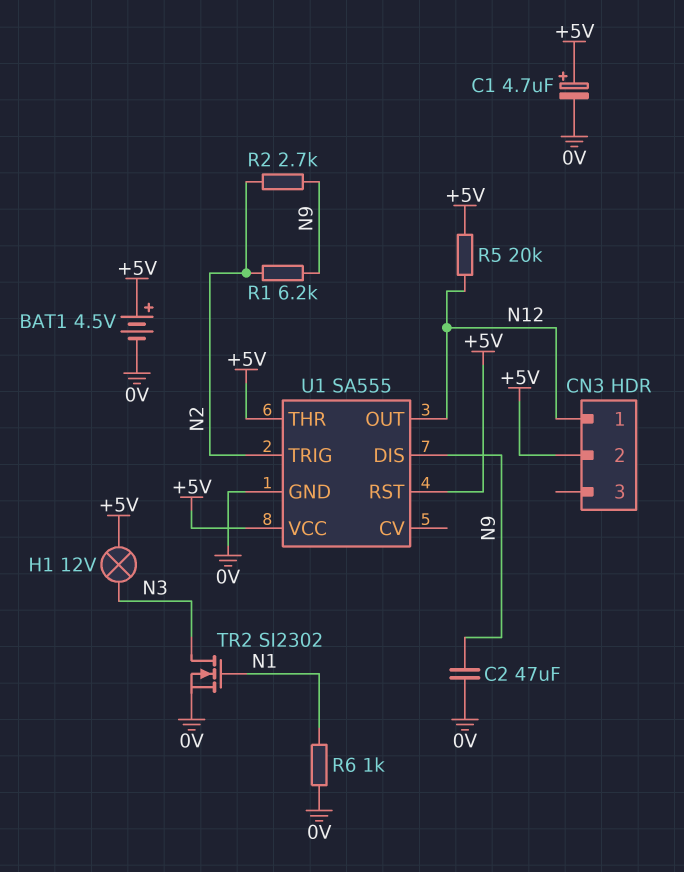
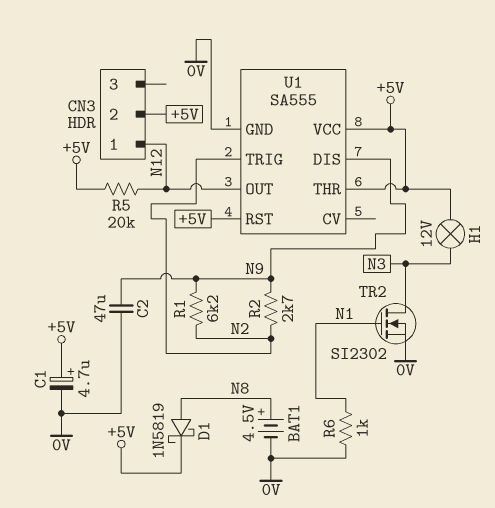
BAT1: 4.5V (plus +5V, minus 0V) -> 4.5V (plus N8, minus 0V)
D1: none -> schottky 1N5819 (A N8, K +5V)

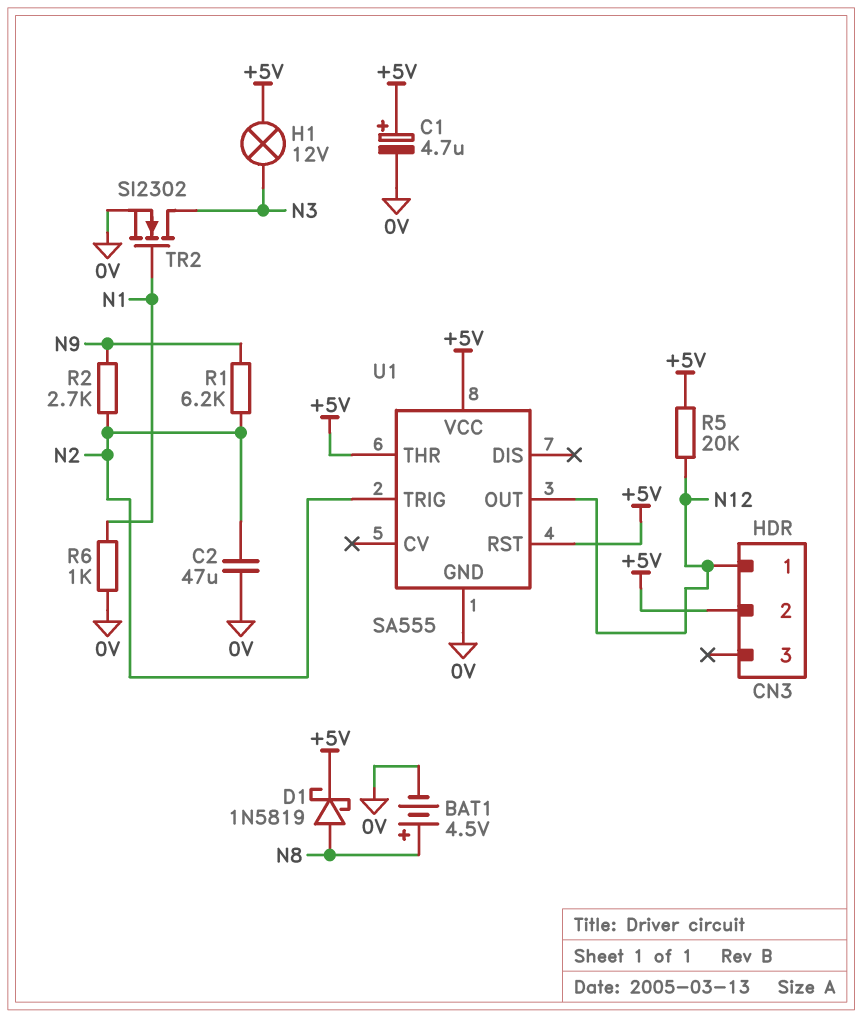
C2: 47uF (0V, N9) -> 47uF (0V, N2)
U1 pin DIS: N9 -> none

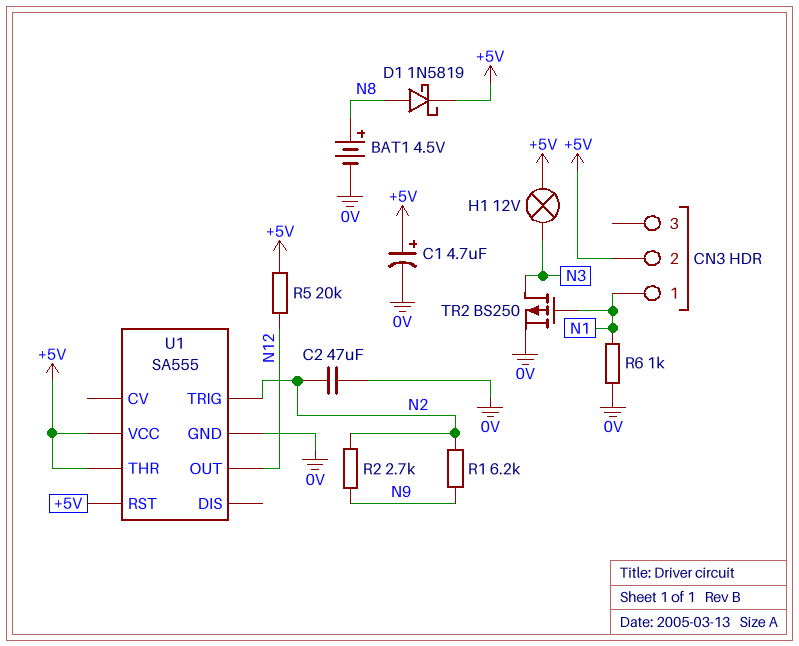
CN3 pin 1: N12 -> N1
TR2: NMOS SI2302 (G N1, D N3, S 0V) -> PMOS BS250 (G N1, D N3, S 0V)

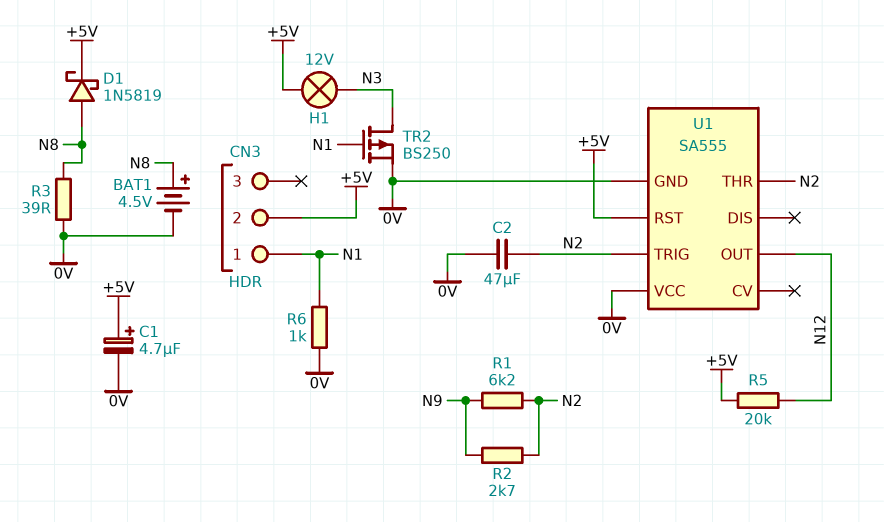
R3: none -> 39 (0V, N8)
U1 pin THR: +5V -> N2
U1 pin VCC: +5V -> 0V

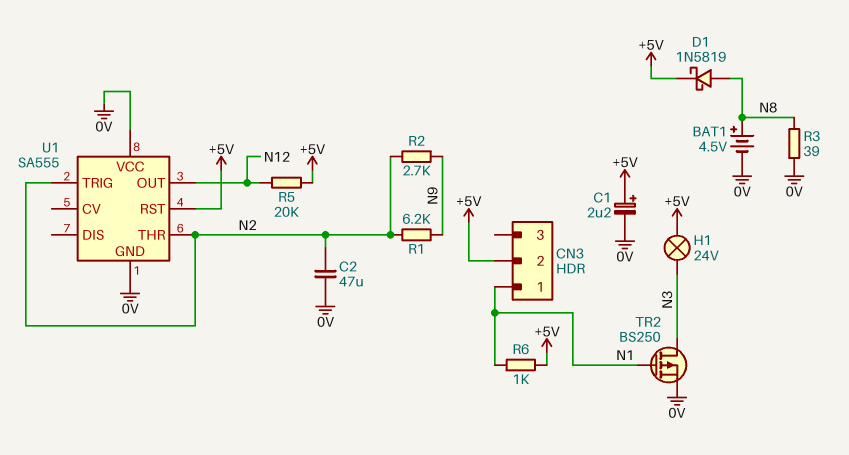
C1: 4.7uF (plus +5V, minus 0V) -> 2.2uF (plus +5V, minus 0V)
H1: lamp 12V (+5V, N3) -> lamp 24V (+5V, N3)
R6: 1k (0V, N1) -> 1k (+5V, N1)

